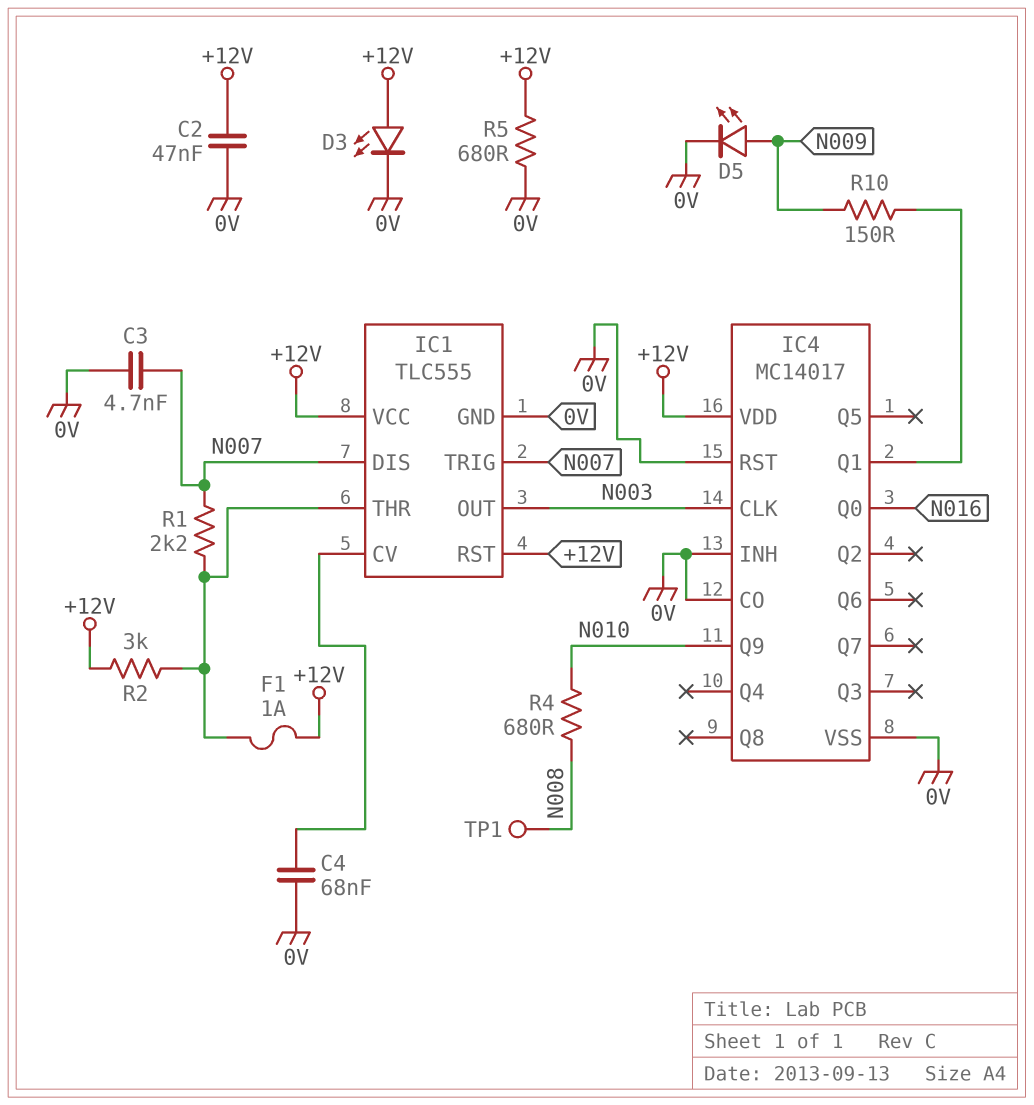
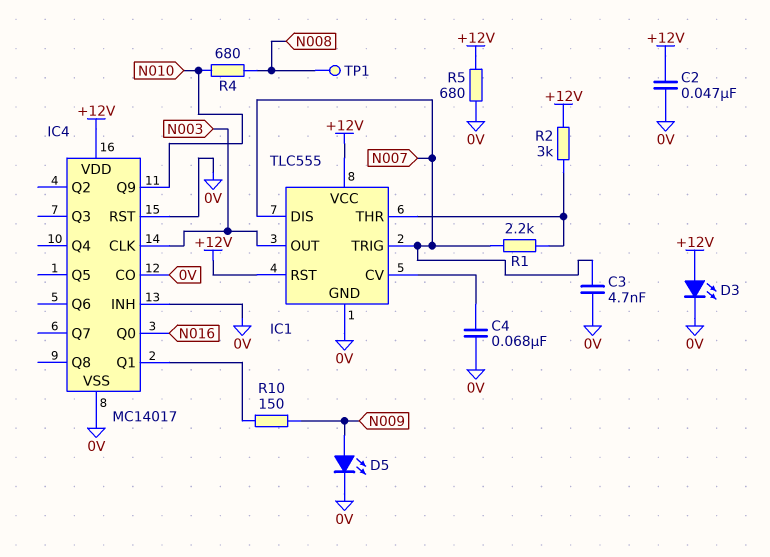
F1: 1A (+12V, IC1/THR) -> none

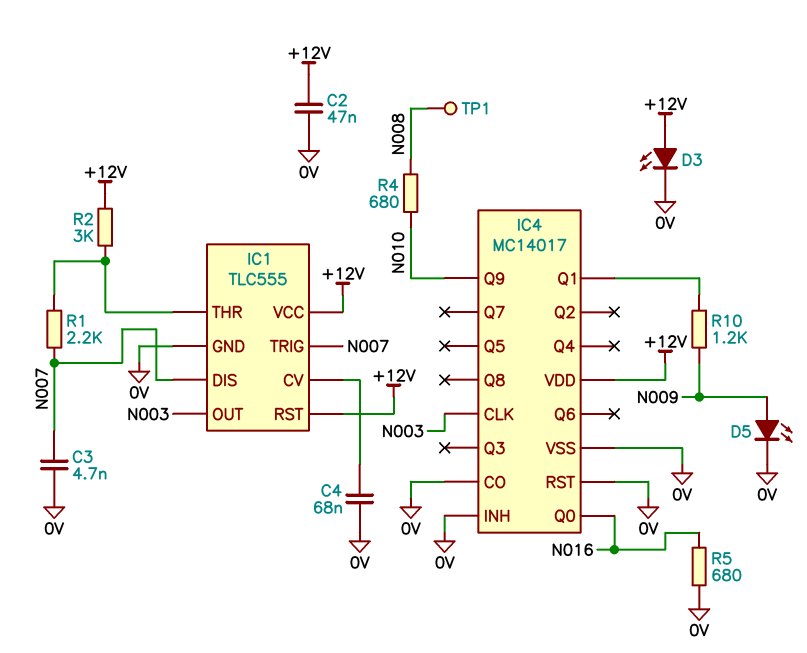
R5: 680 (+12V, 0V) -> 680 (0V, N016)
R10: 150 (IC4/Q1, N009) -> 1.2k (IC4/Q1, N009)

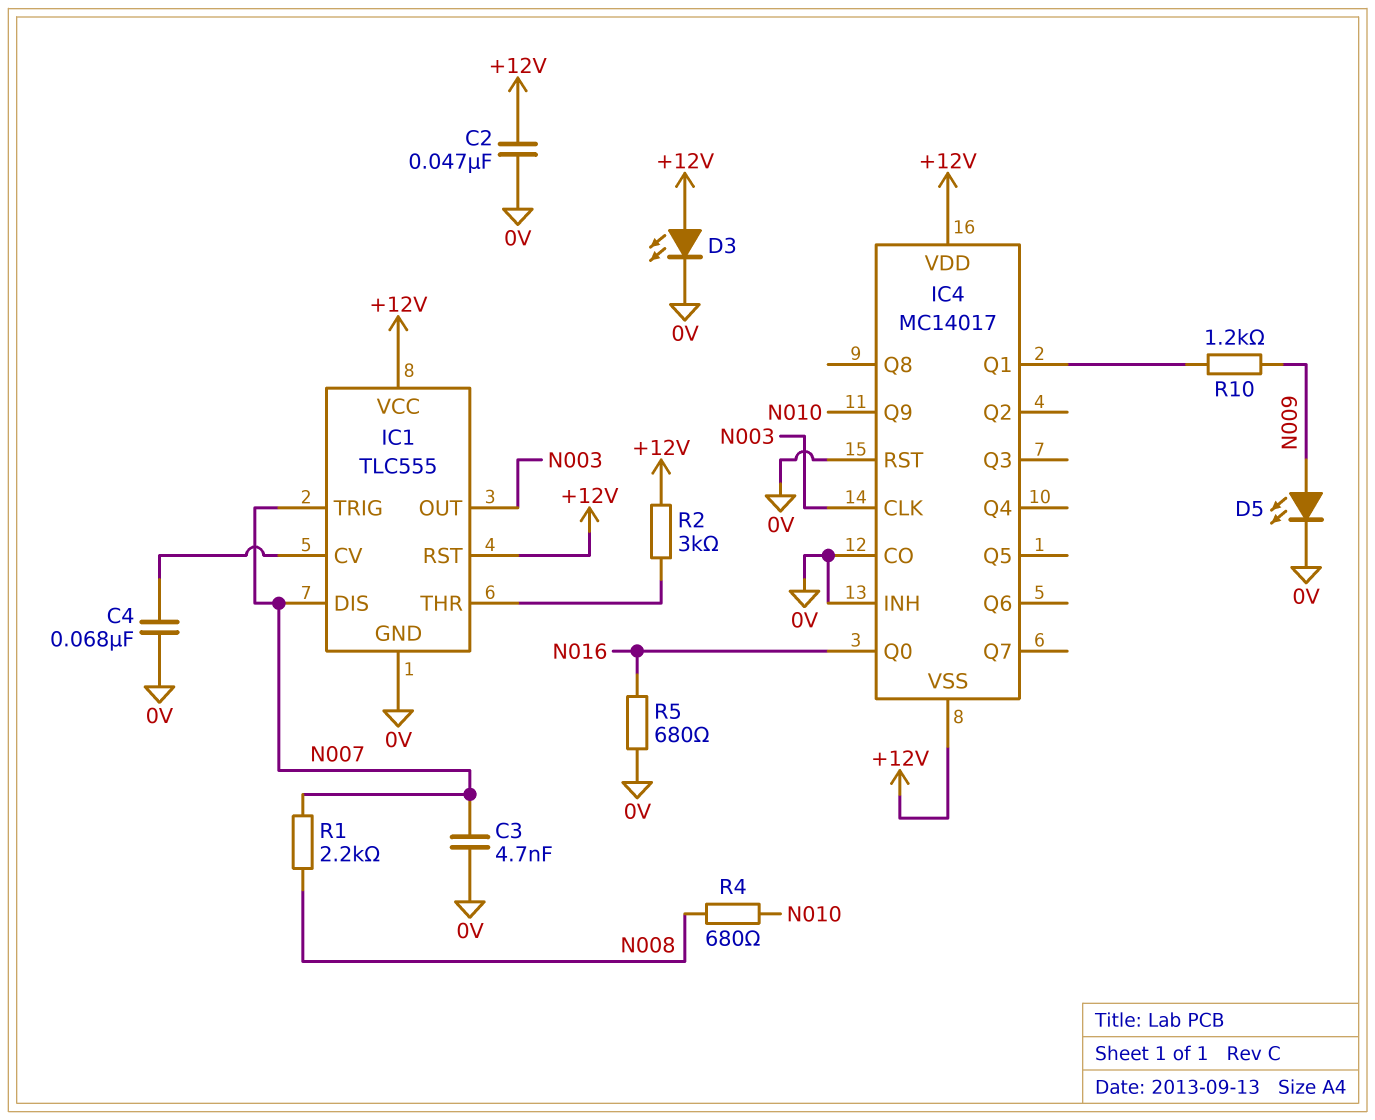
IC4 pin VSS: 0V -> +12V
R1: 2.2k (IC1/THR, N007) -> 2.2k (N007, N008)
TP1: test point (N008) -> none

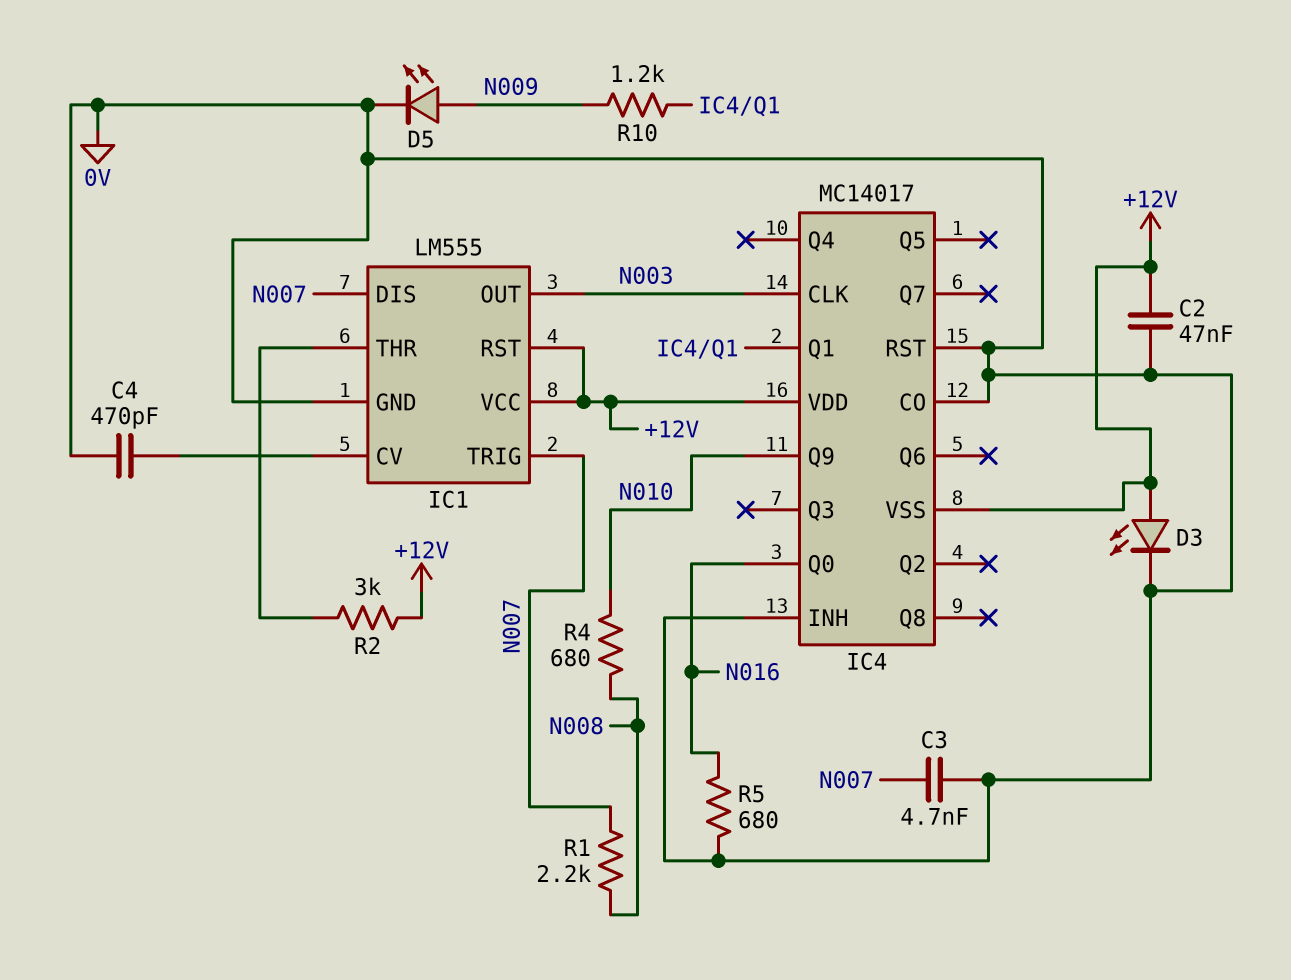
C4: 68nF (0V, IC1/CV) -> 470pF (0V, IC1/CV)
IC1: TLC555 -> LM555

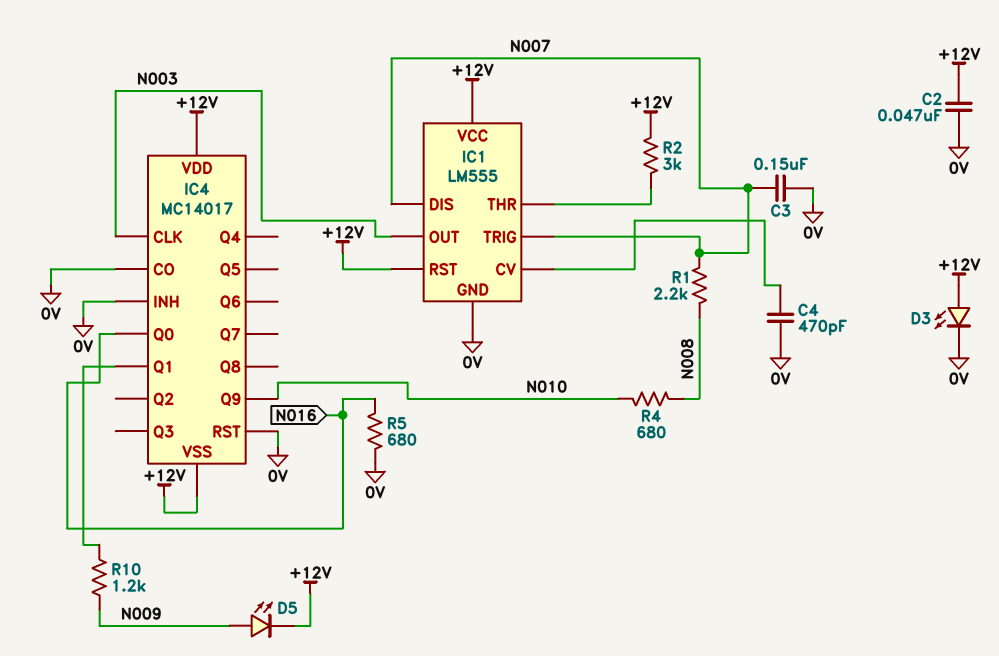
C3: 4.7nF (0V, N007) -> 150nF (0V, N007)
D5: LED (A N009, K 0V) -> LED (A N009, K +12V)

